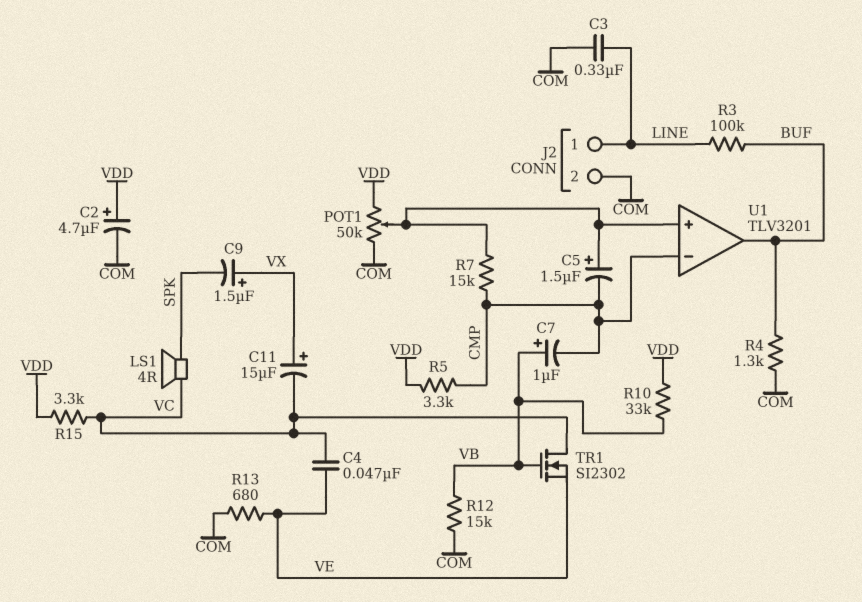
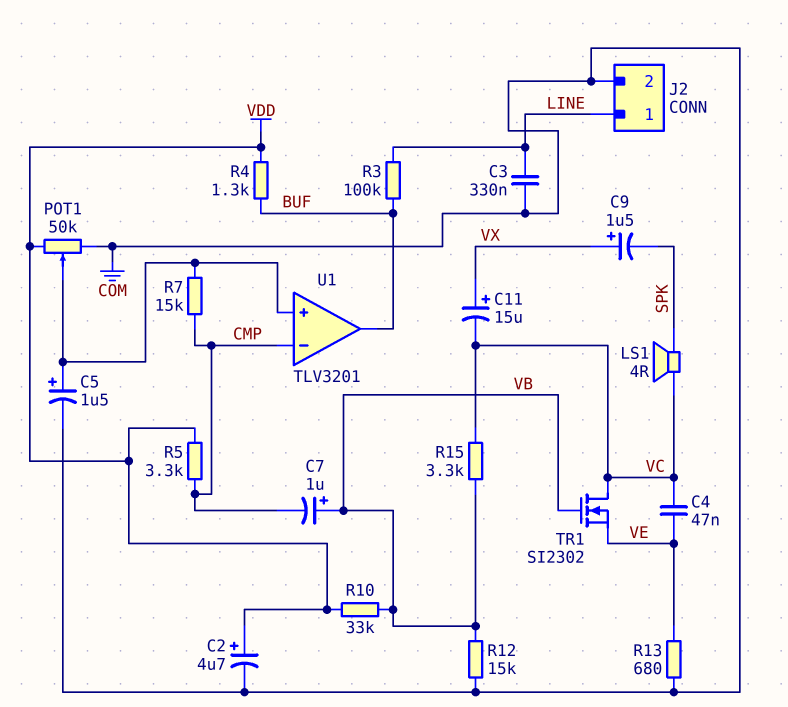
C5: 1.5uF (plus U1/in+, minus CMP) -> 1.5uF (plus U1/in+, minus COM)
R4: 1.3k (BUF, COM) -> 1.3k (BUF, VDD)
R15: 3.3k (VC, VDD) -> 3.3k (VB, VC)

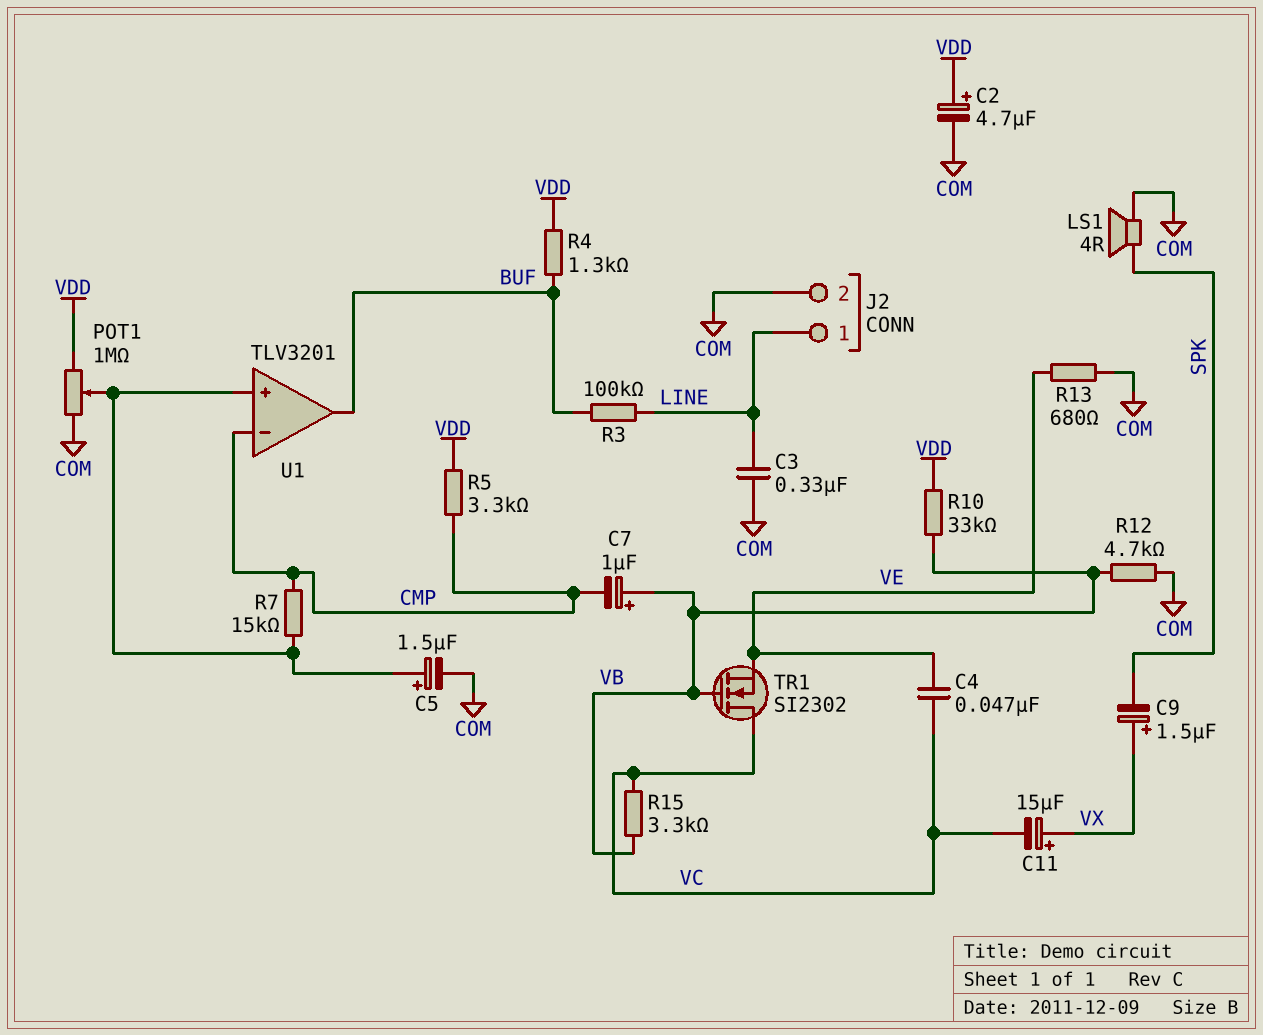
LS1: speaker 4R (SPK, VC) -> speaker 4R (COM, SPK)
POT1: 50k (COM, VDD, wiper U1/in+) -> 1M (COM, VDD, wiper U1/in+)
R12: 15k (COM, VB) -> 4.7k (COM, VB)

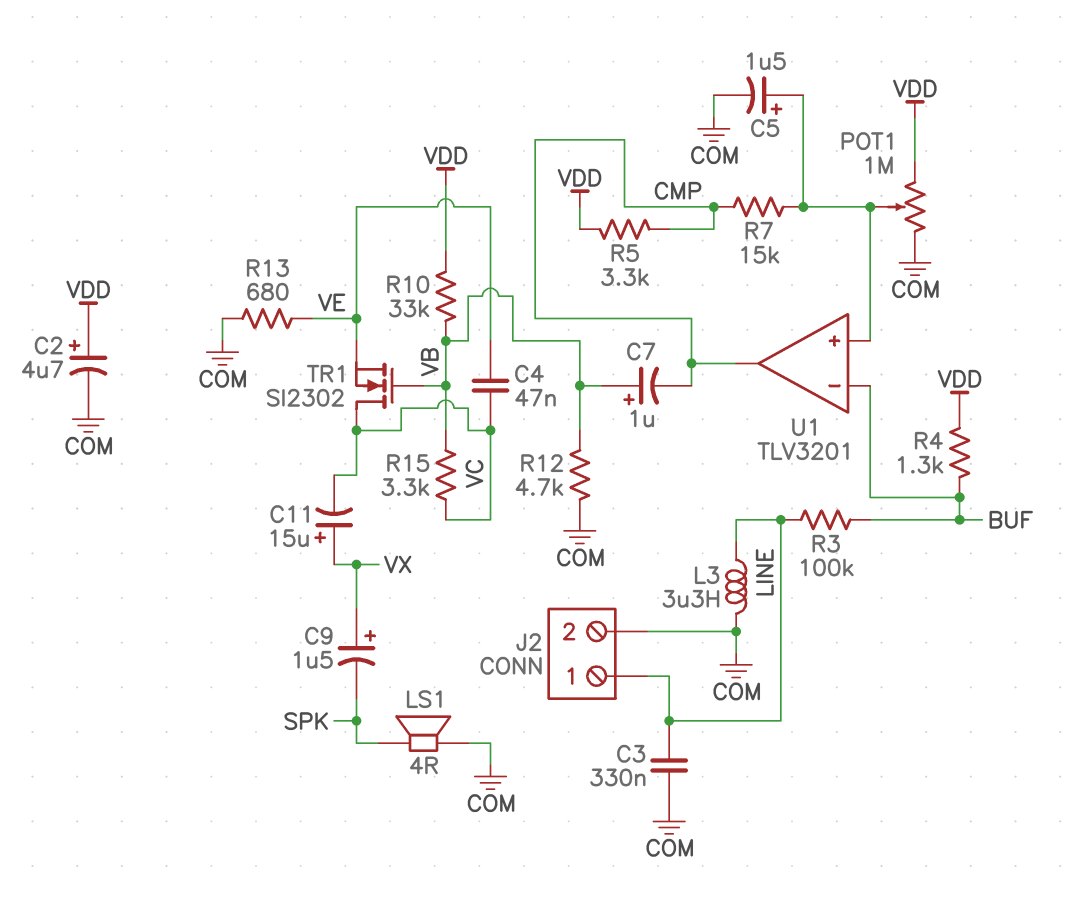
L3: none -> 3.3uH (COM, LINE)
U1 pin in-: CMP -> BUF
U1 pin out: BUF -> CMP

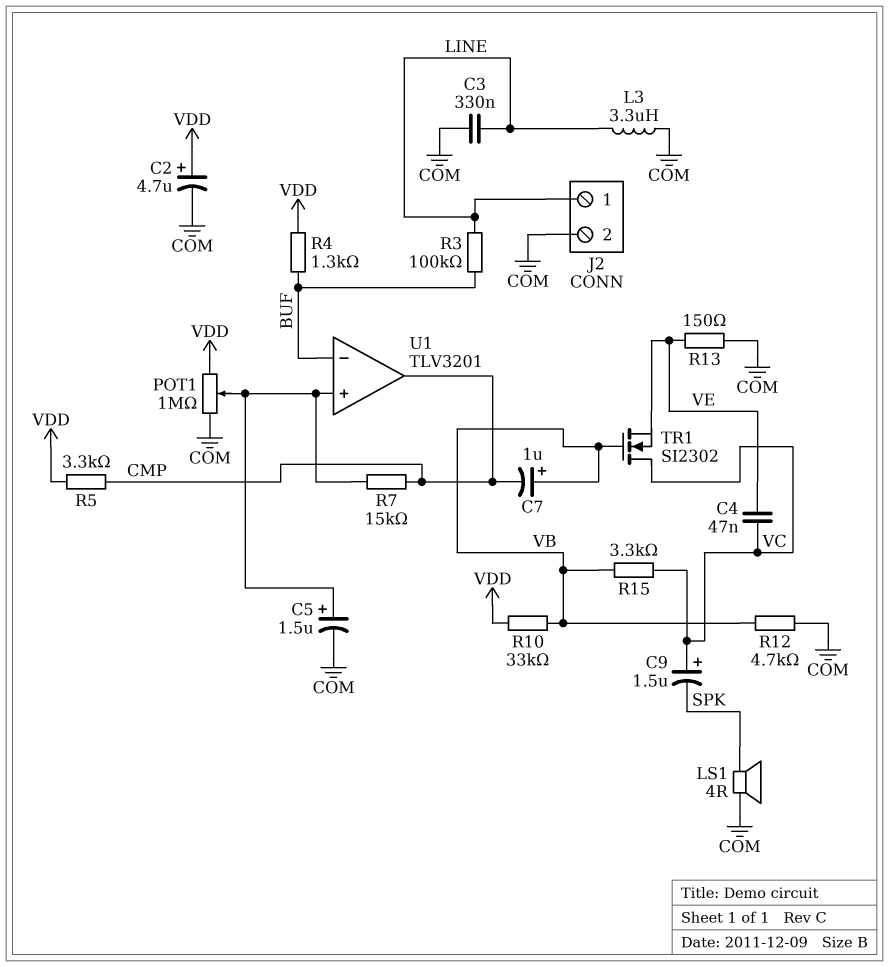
C9: 1.5uF (plus VX, minus SPK) -> 1.5uF (plus VC, minus SPK)
C11: 15uF (plus VX, minus VC) -> none
R13: 680 (COM, VE) -> 150 (COM, VE)

